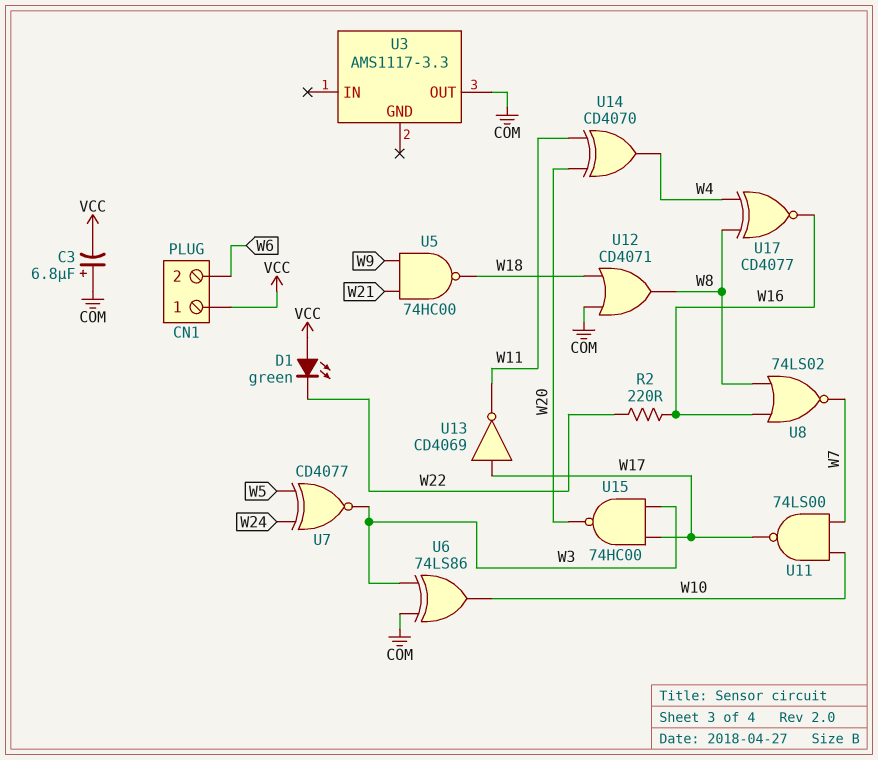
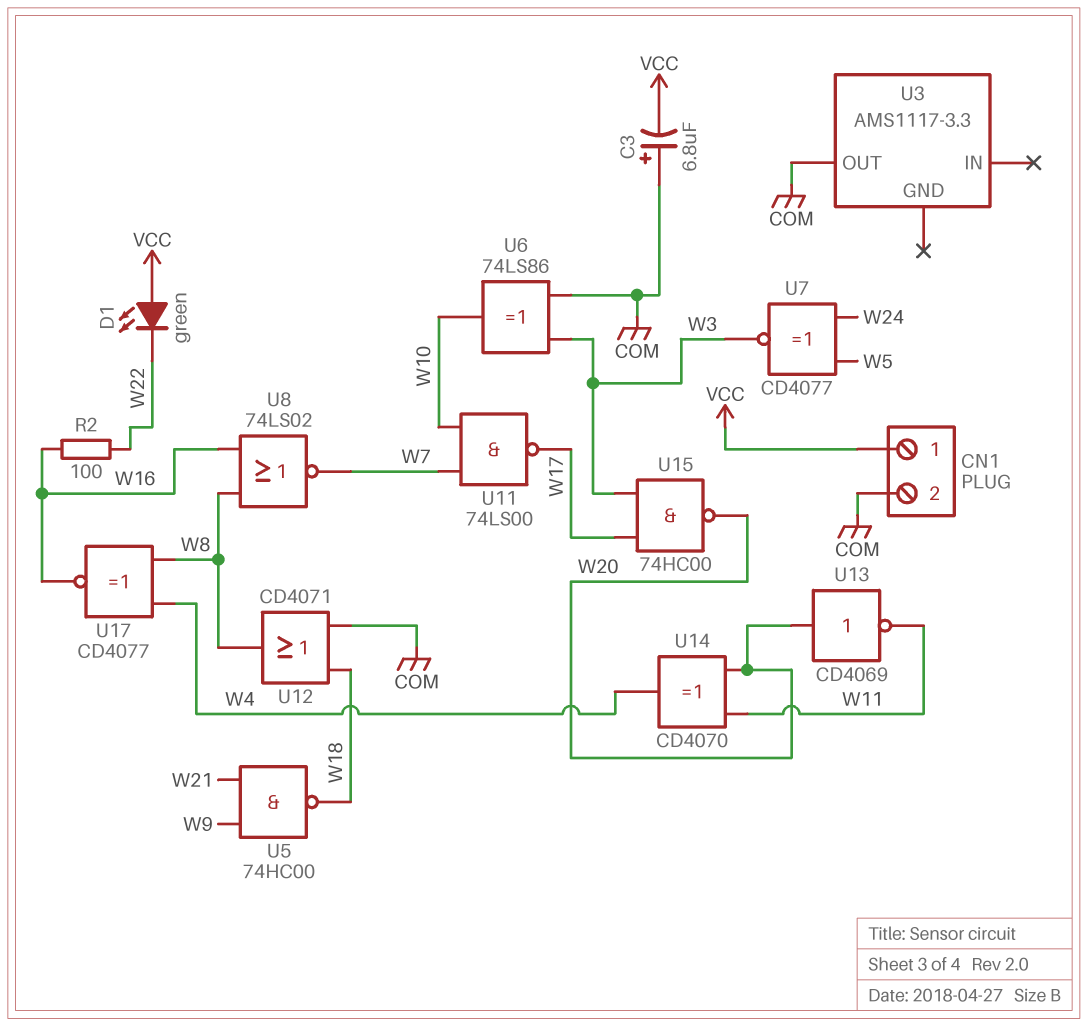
CN1 pin 2: W6 -> COM
R2: 220 (W16, W22) -> 100 (W16, W22)
U13: NOT CD4069 (in W17, out W11) -> NOT CD4069 (in W20, out W11)

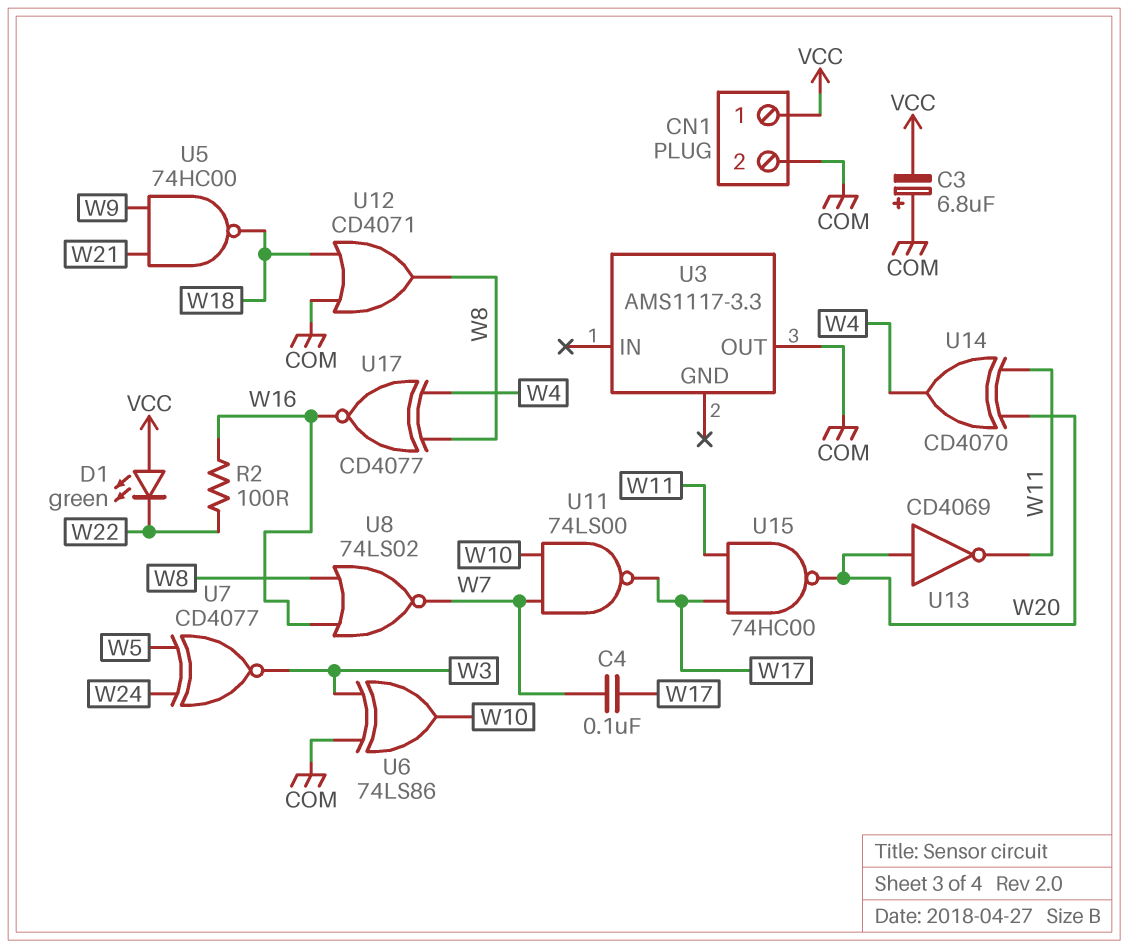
C4: none -> 100nF (W7, W17)
U15: NAND 74HC00 (in W3, in W17, out W20) -> NAND 74HC00 (in W11, in W17, out W20)

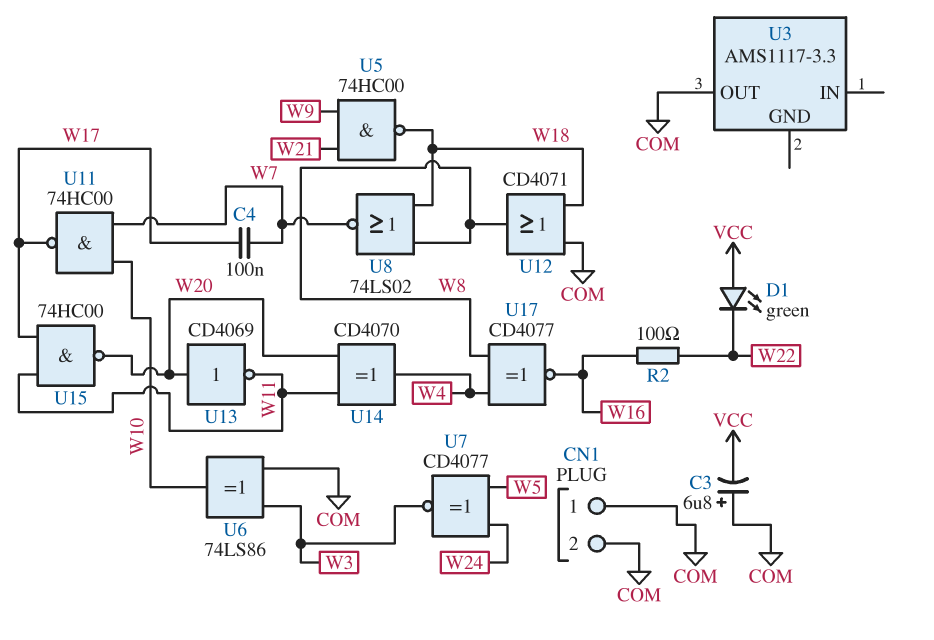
CN1 pin 1: VCC -> COM
U8: NOR 74LS02 (in W8, in W16, out W7) -> NOR 74LS02 (in W8, in W18, out W7)
U11: NAND 74LS00 (in W7, in W10, out W17) -> NAND 74HC00 (in W7, in W10, out W17)

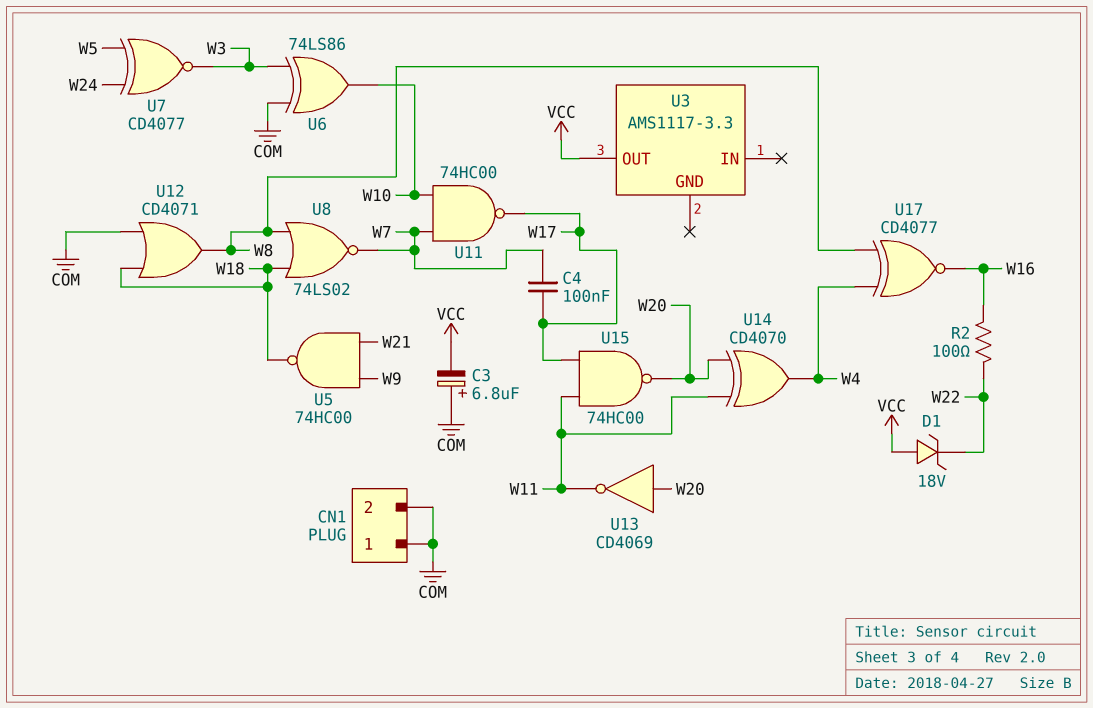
D1: LED green (A VCC, K W22) -> zener 18V (A VCC, K W22)
U3 pin OUT: COM -> VCC

